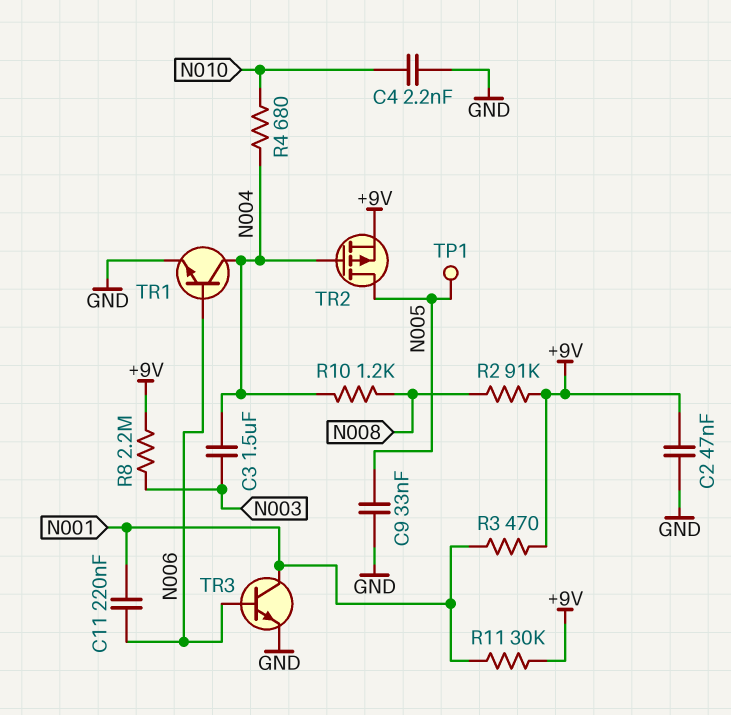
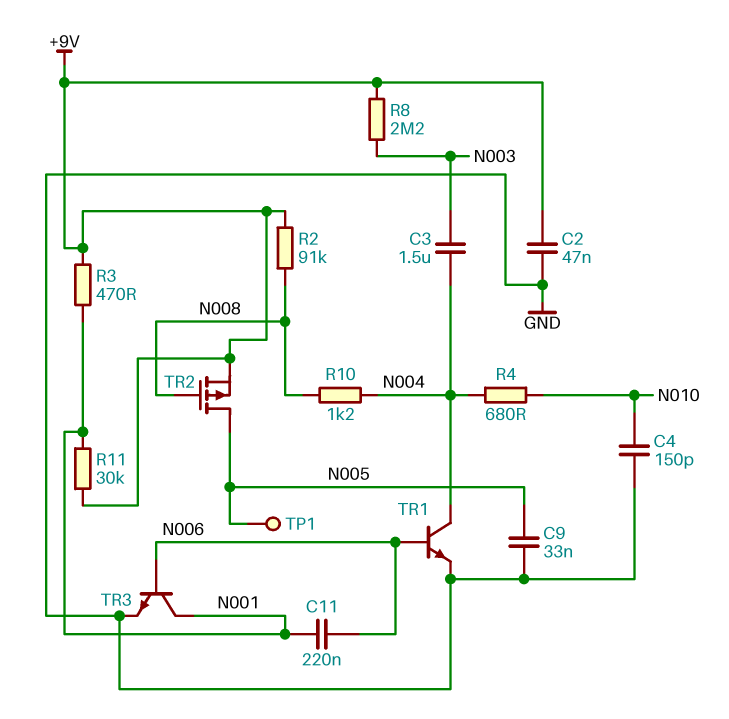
C4: 2.2nF (GND, N010) -> 150pF (GND, N010)
TR2: PMOS (G N004, D N005, S +9V) -> PMOS (G N008, D N005, S +9V)

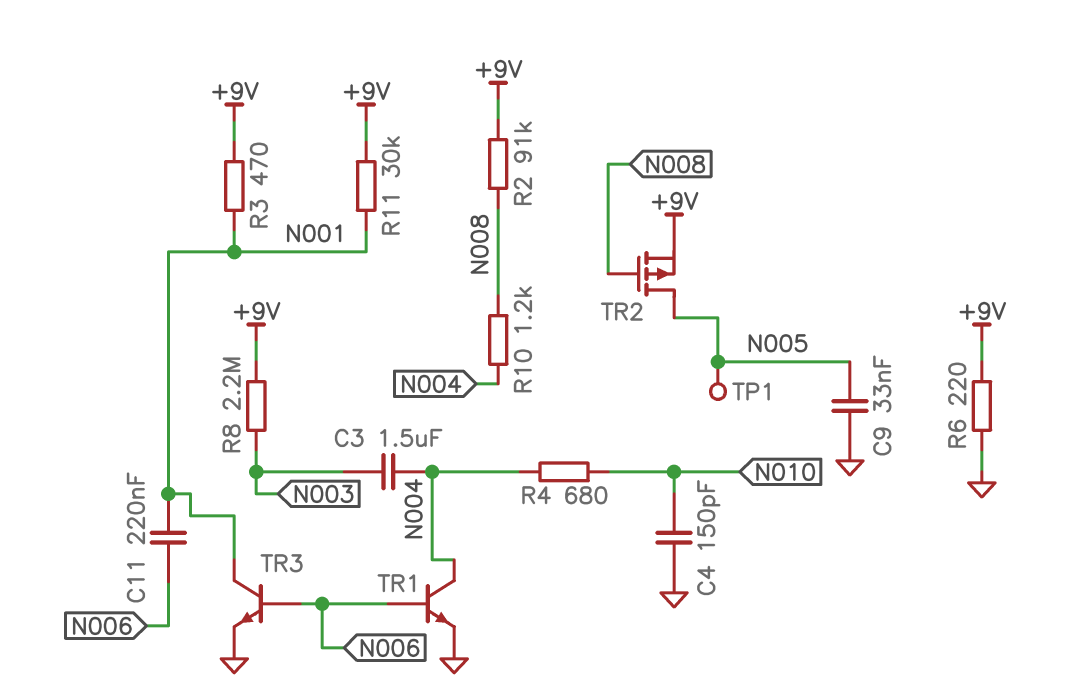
C2: 47nF (+9V, GND) -> none
R6: none -> 220 (+9V, GND)

